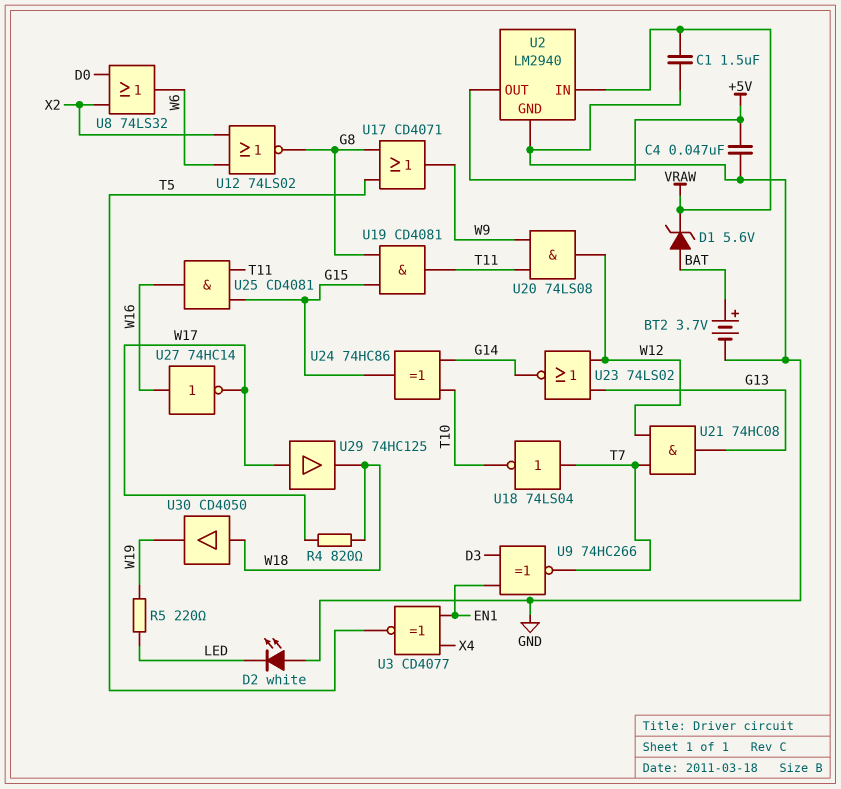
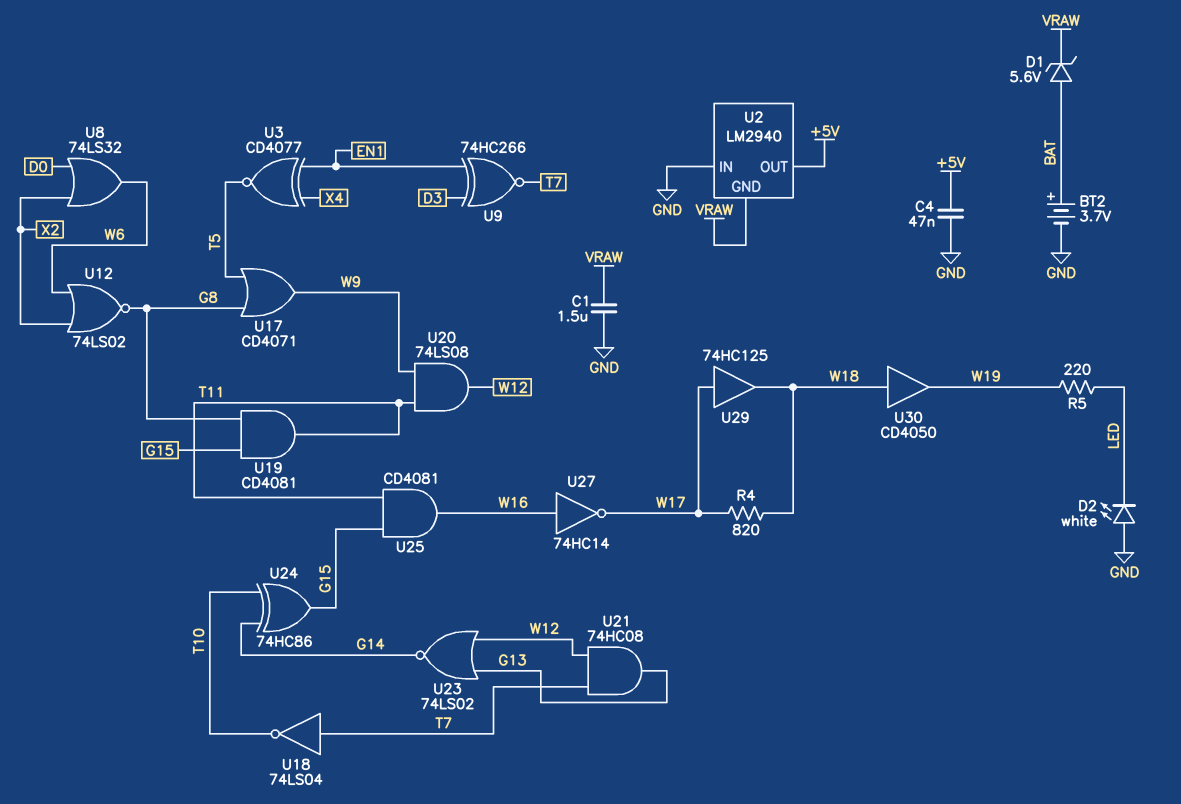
U2 pin GND: GND -> VRAW
U2 pin IN: VRAW -> GND

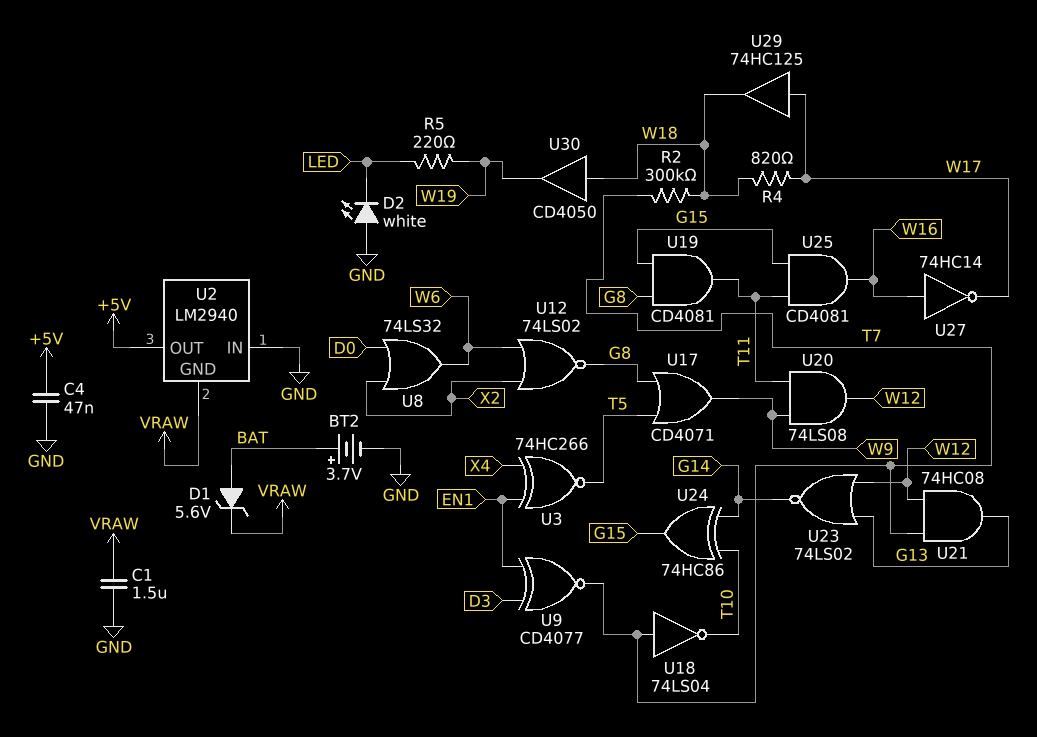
R2: none -> 300k (T7, W18)
U3: XNOR CD4077 (in EN1, in X4, out T5) -> XNOR 74HC266 (in EN1, in X4, out T5)
U9: XNOR 74HC266 (in D3, in EN1, out T7) -> XNOR CD4077 (in D3, in EN1, out T7)

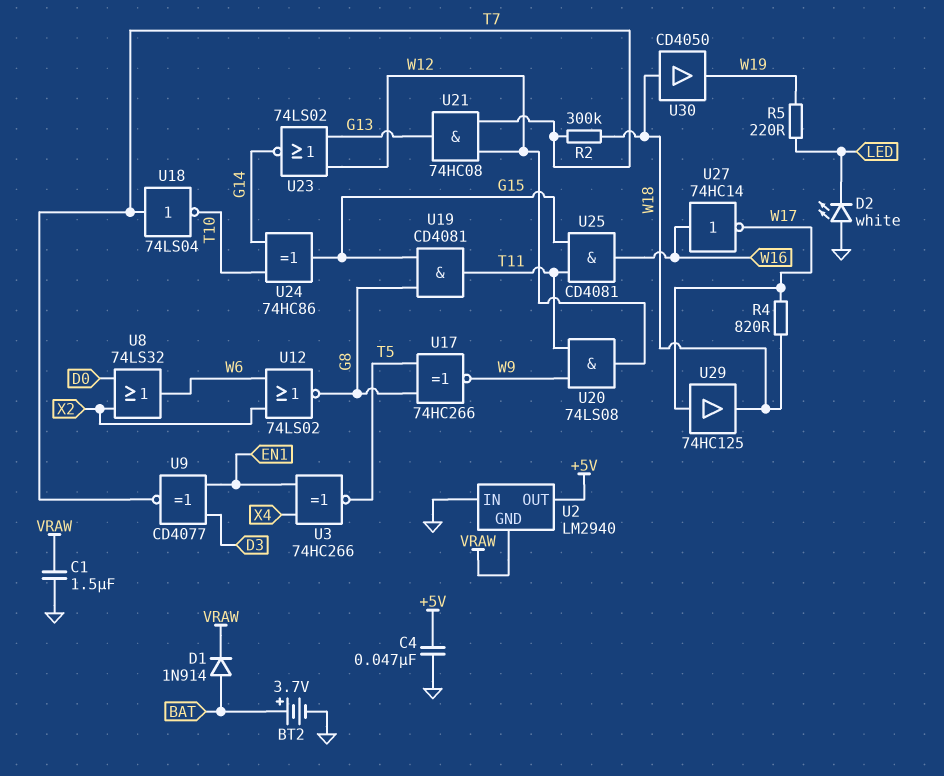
D1: zener 5.6V (A BAT, K VRAW) -> diode 1N914 (A BAT, K VRAW)
U17: OR CD4071 (in G8, in T5, out W9) -> XNOR 74HC266 (in G8, in T5, out W9)

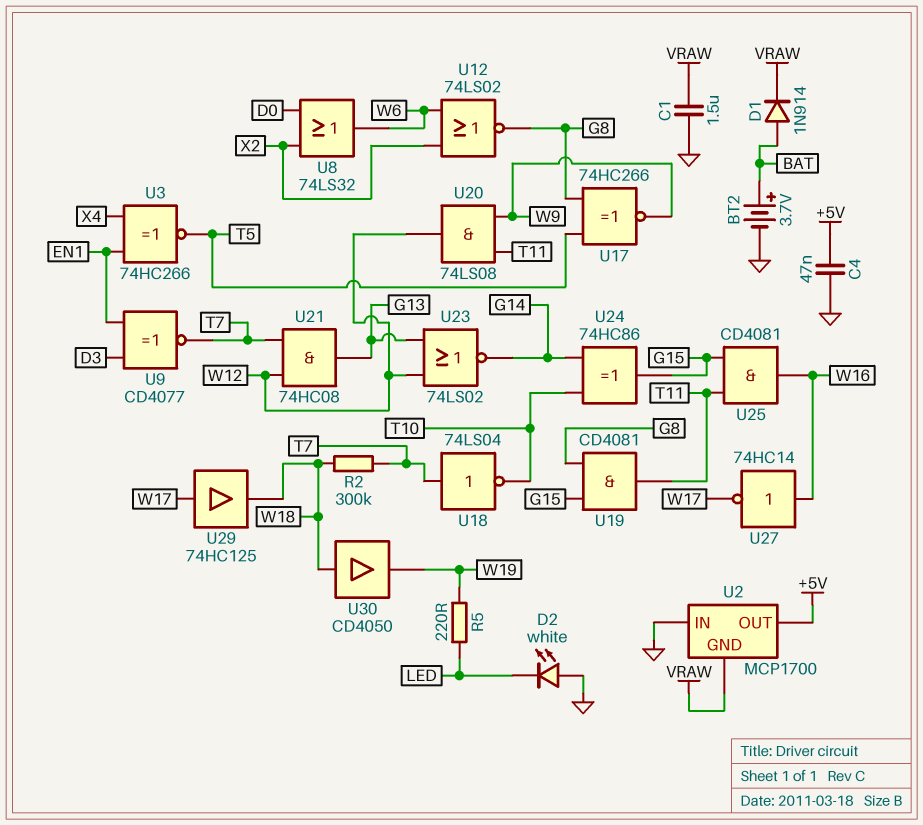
R4: 820 (W17, W18) -> none
U2: LM2940 -> MCP1700

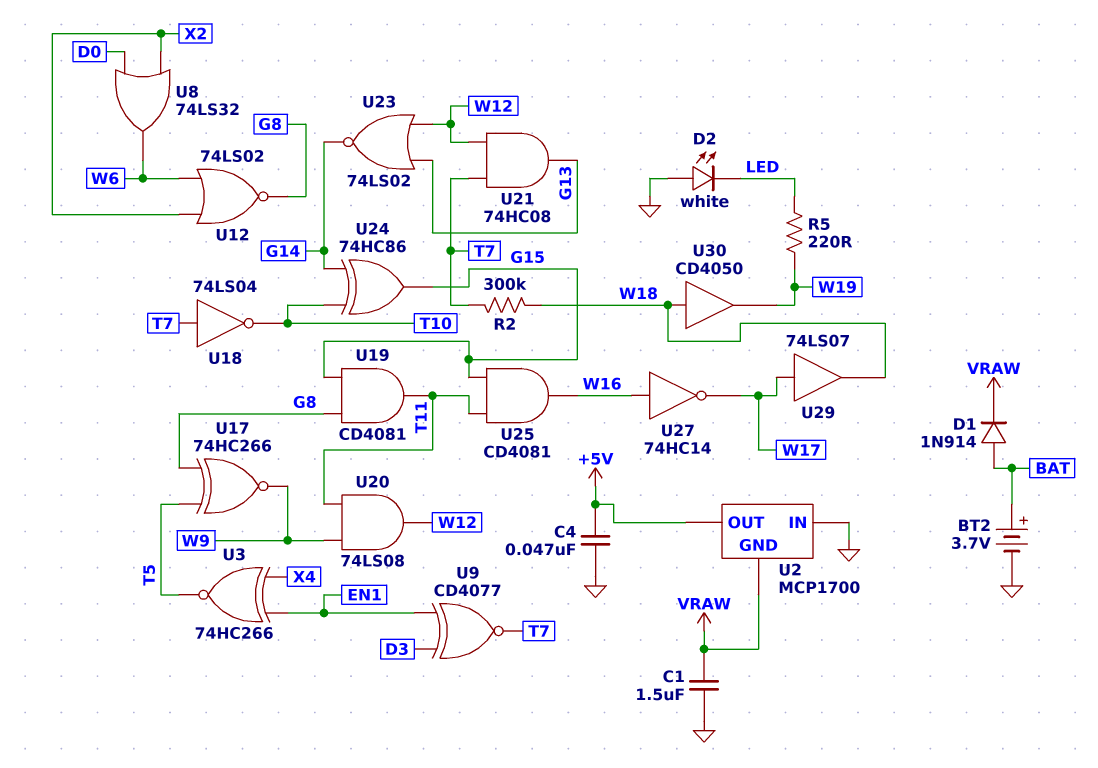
U29: buffer 74HC125 (in W17, out W18) -> buffer 74LS07 (in W17, out W18)

